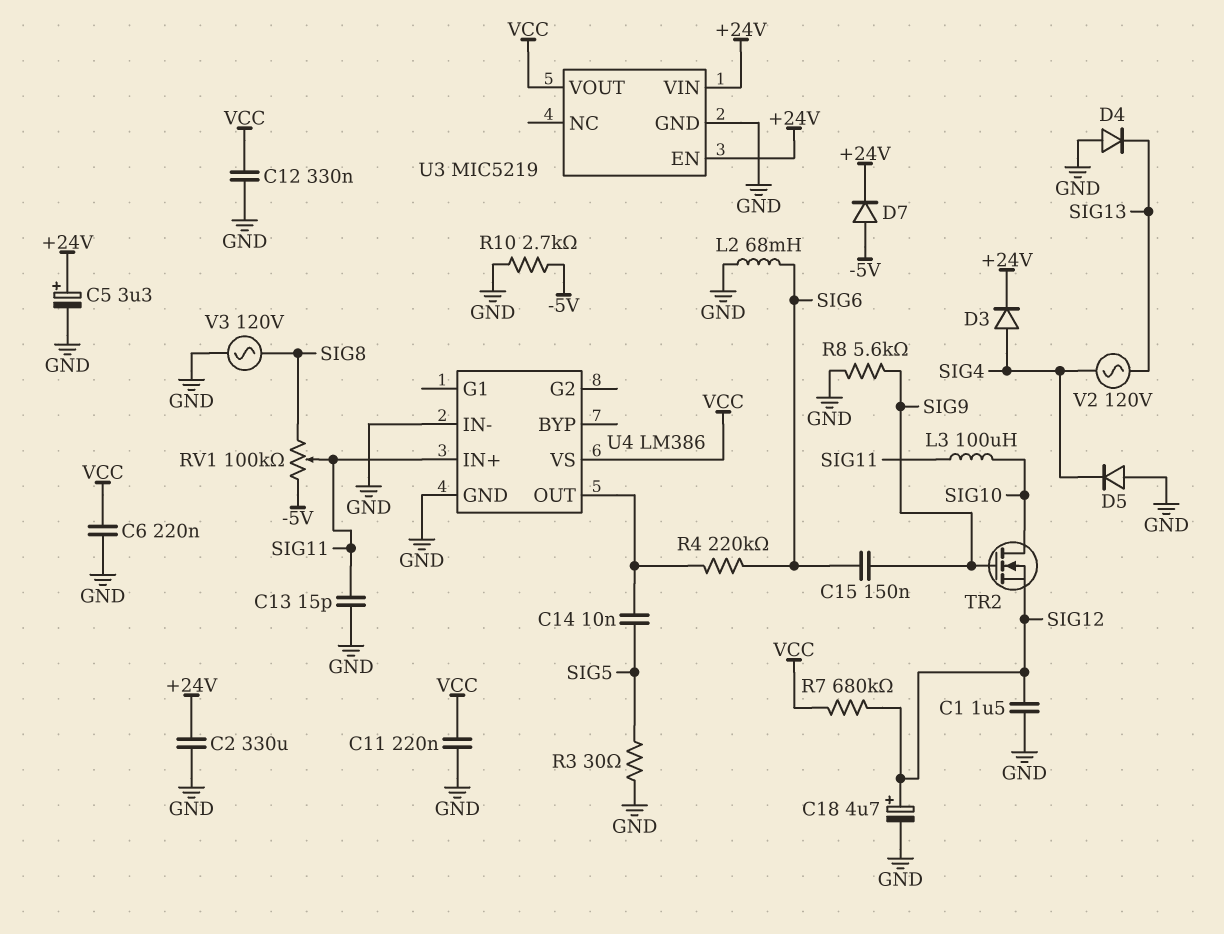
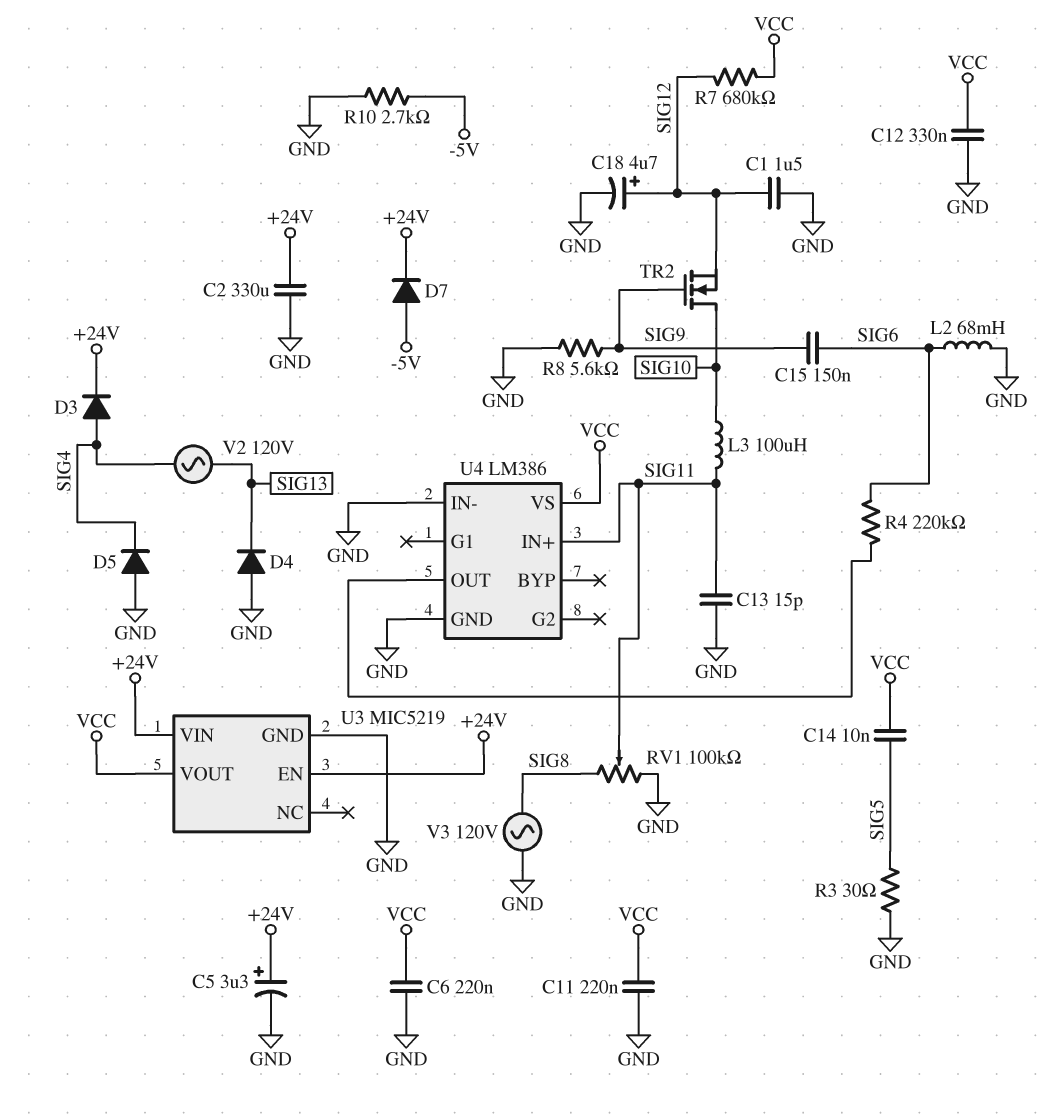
C14: 10nF (SIG5, U4/OUT) -> 10nF (SIG5, VCC)
RV1: 100k (-5V, SIG8, wiper SIG11) -> 100k (GND, SIG8, wiper SIG11)

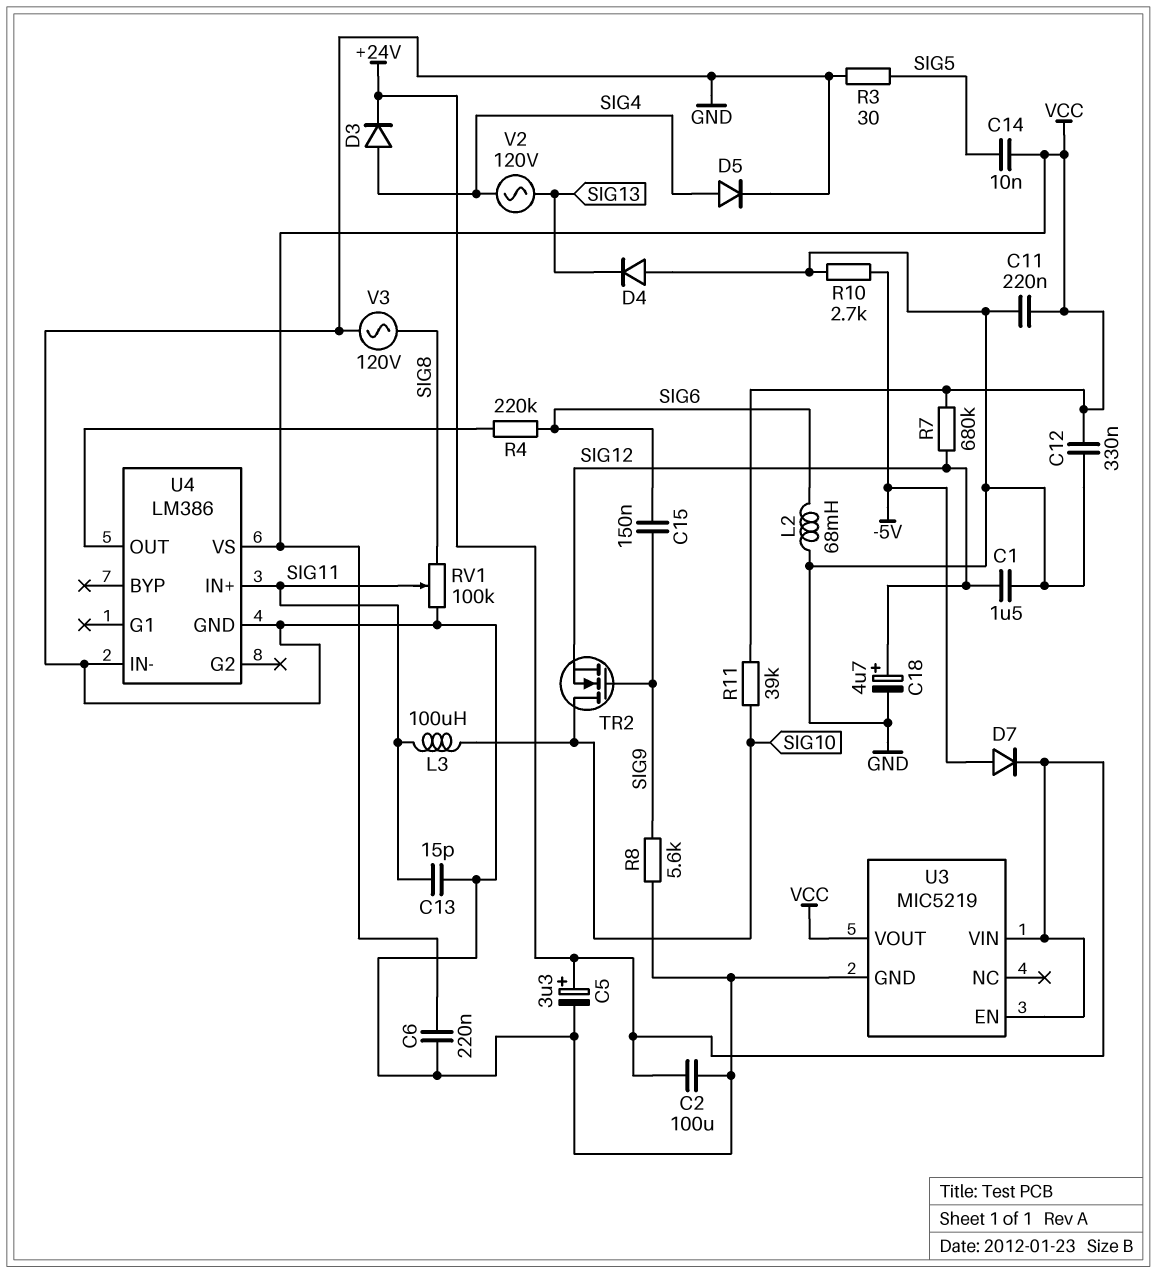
C2: 330uF (+24V, GND) -> 100uF (+24V, GND)
D5: diode (A GND, K SIG4) -> diode (A SIG4, K GND)
R11: none -> 39k (SIG10, VCC)

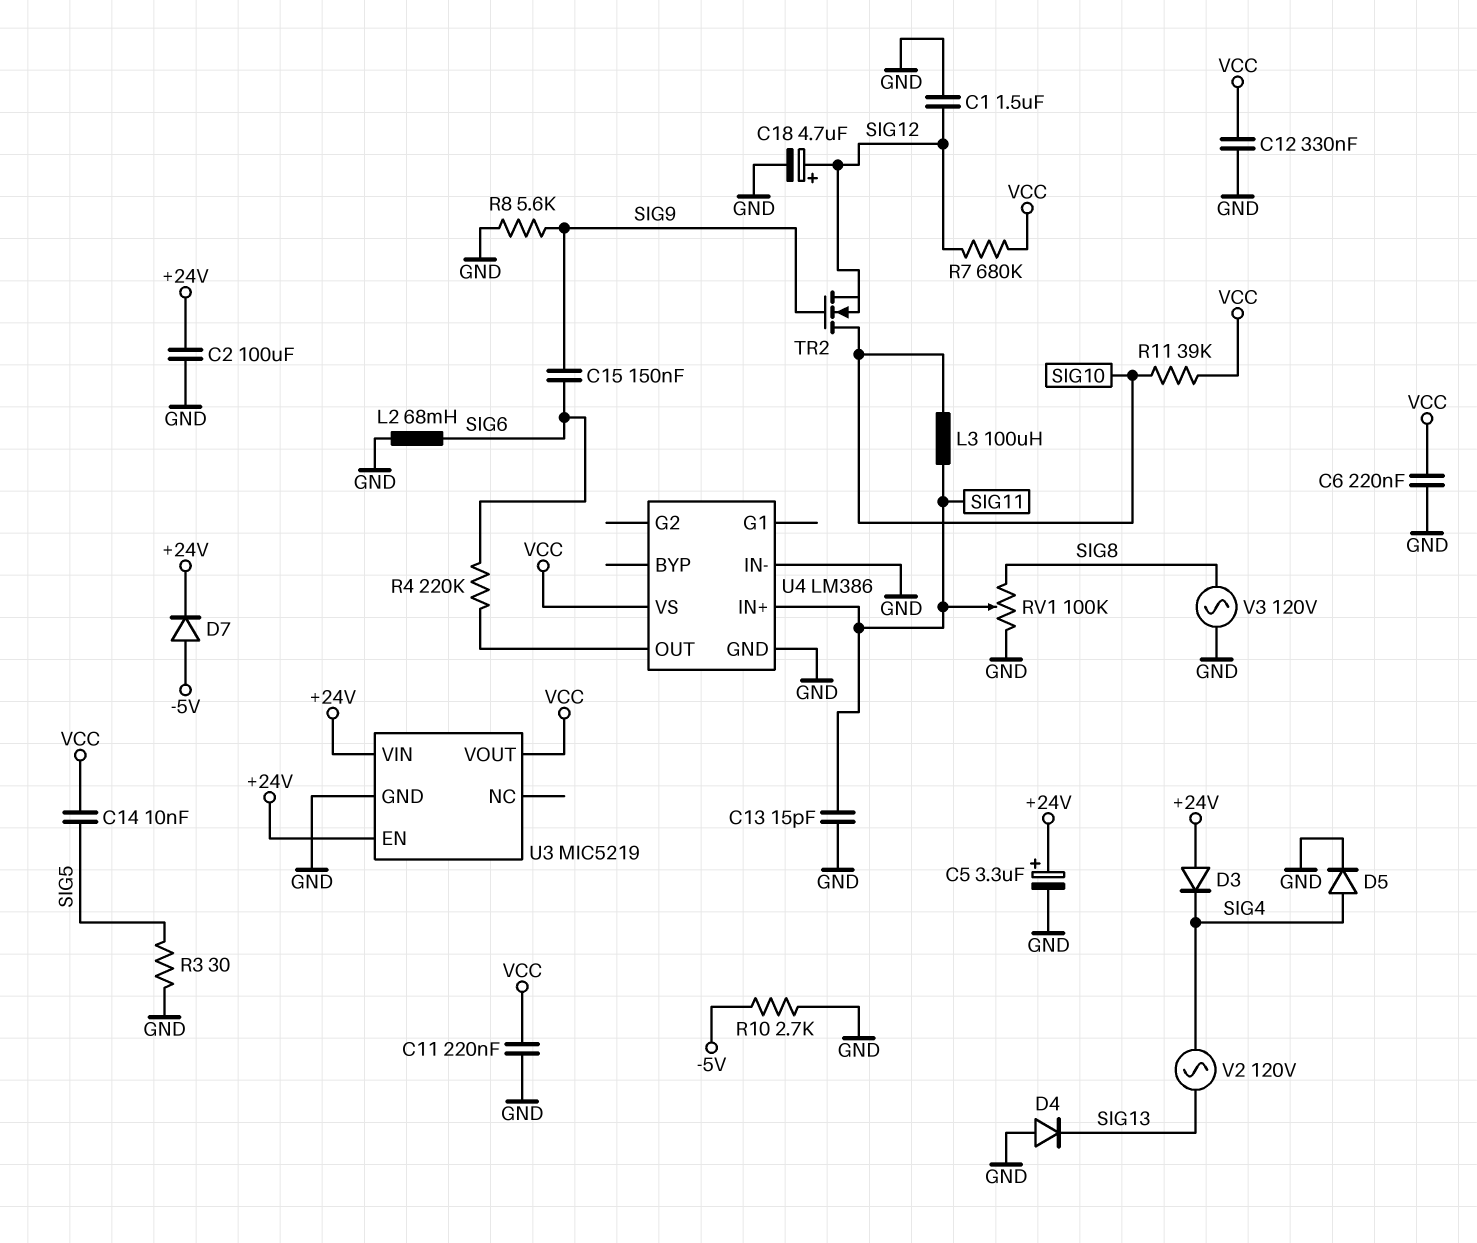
D3: diode (A SIG4, K +24V) -> diode (A +24V, K SIG4)

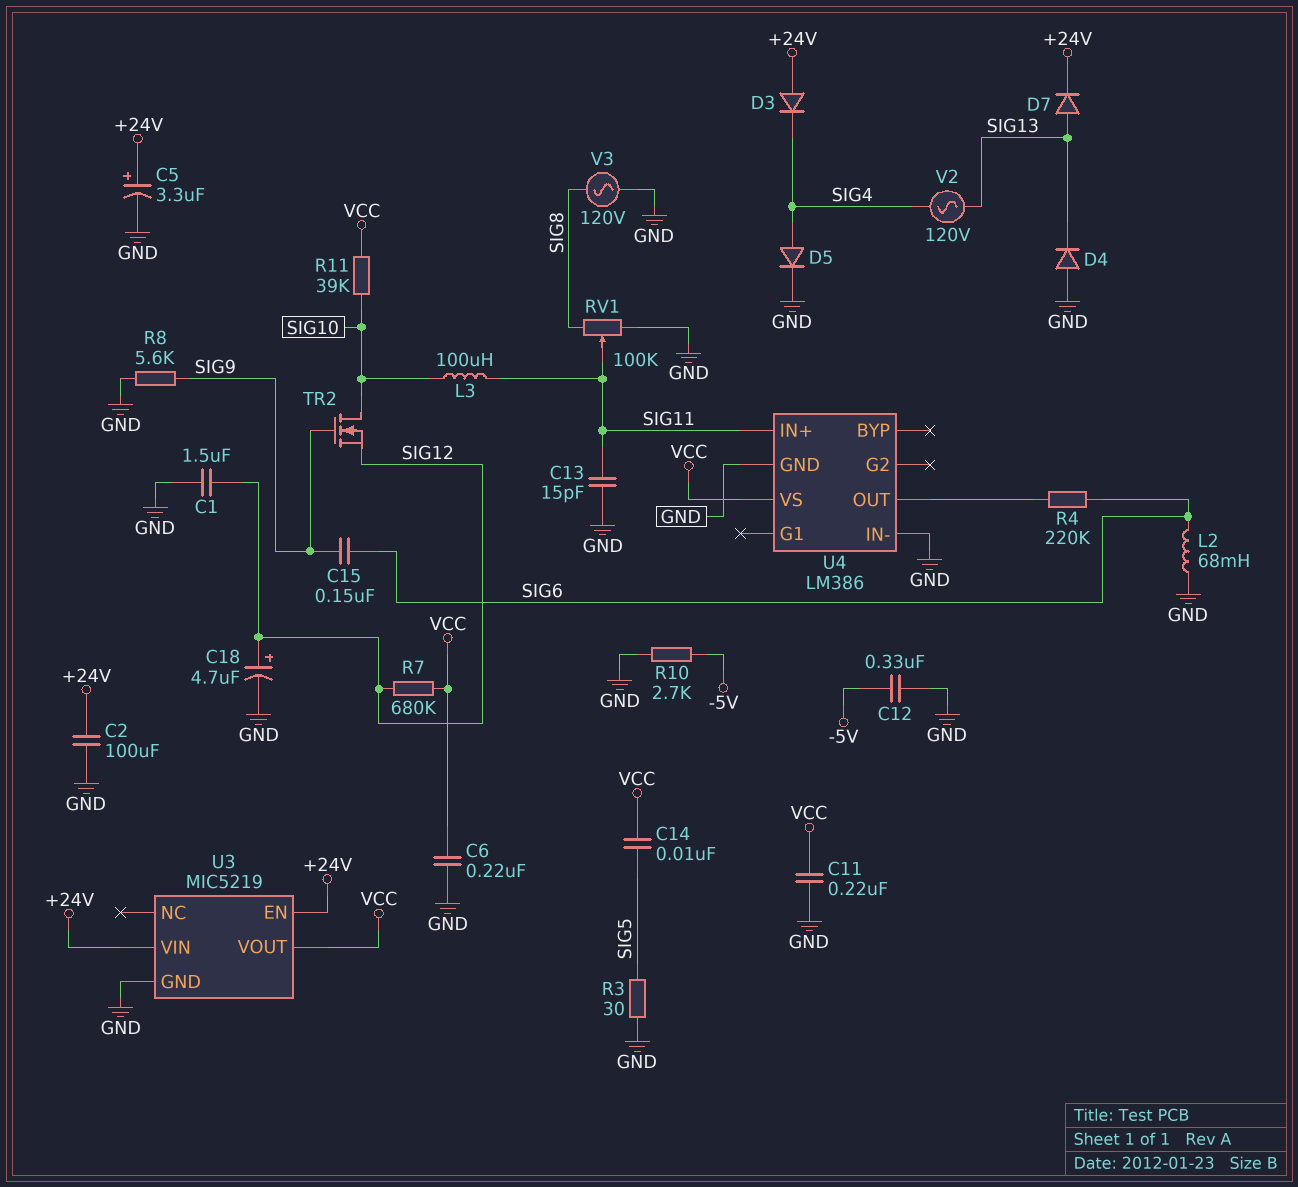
C12: 330nF (GND, VCC) -> 330nF (-5V, GND)
D7: diode (A -5V, K +24V) -> diode (A SIG13, K +24V)

